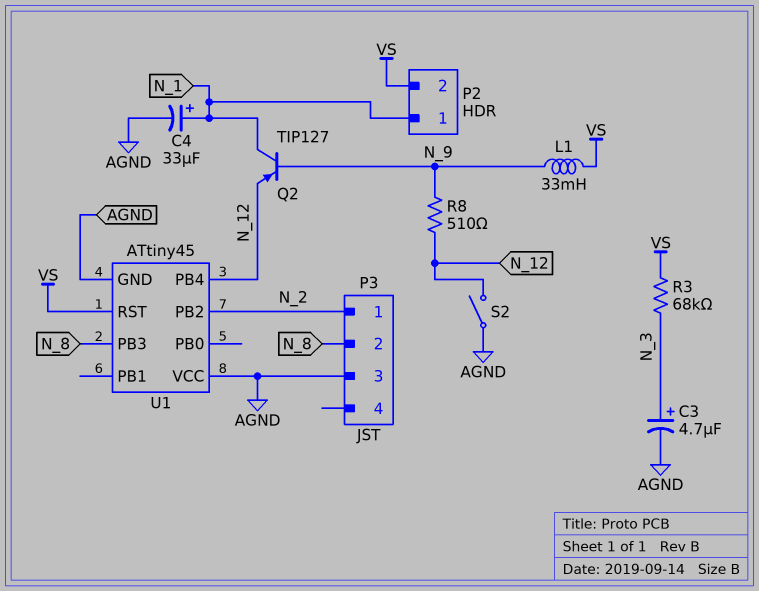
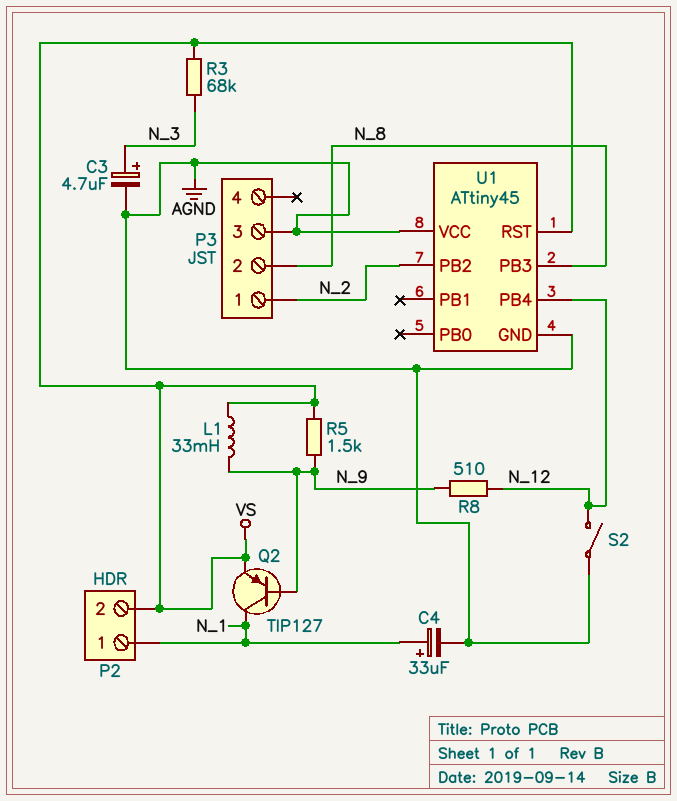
Q2: PNP TIP127 (B N_9, C N_1, E N_12) -> PNP TIP127 (B N_9, C N_1, E VS)
R5: none -> 1.5k (N_9, VS)

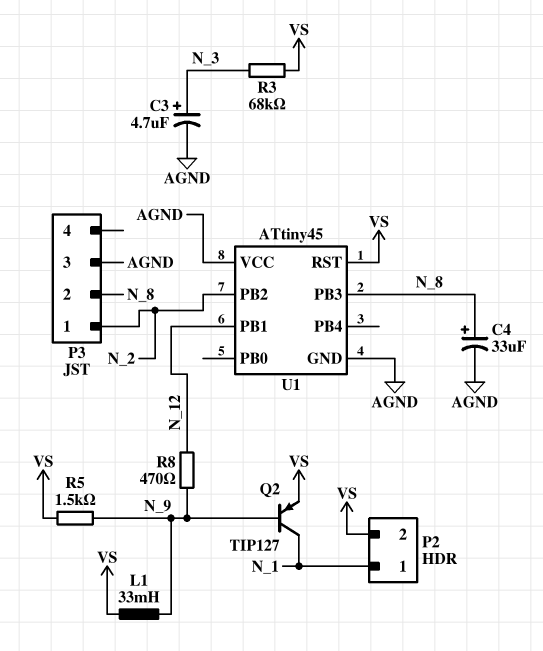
C4: 33uF (plus N_1, minus AGND) -> 33uF (plus N_8, minus AGND)
R8: 510 (N_9, N_12) -> 470 (N_9, N_12)
S2: switch (AGND, N_12) -> none
U1 pin PB1: none -> N_12
U1 pin PB4: N_12 -> none

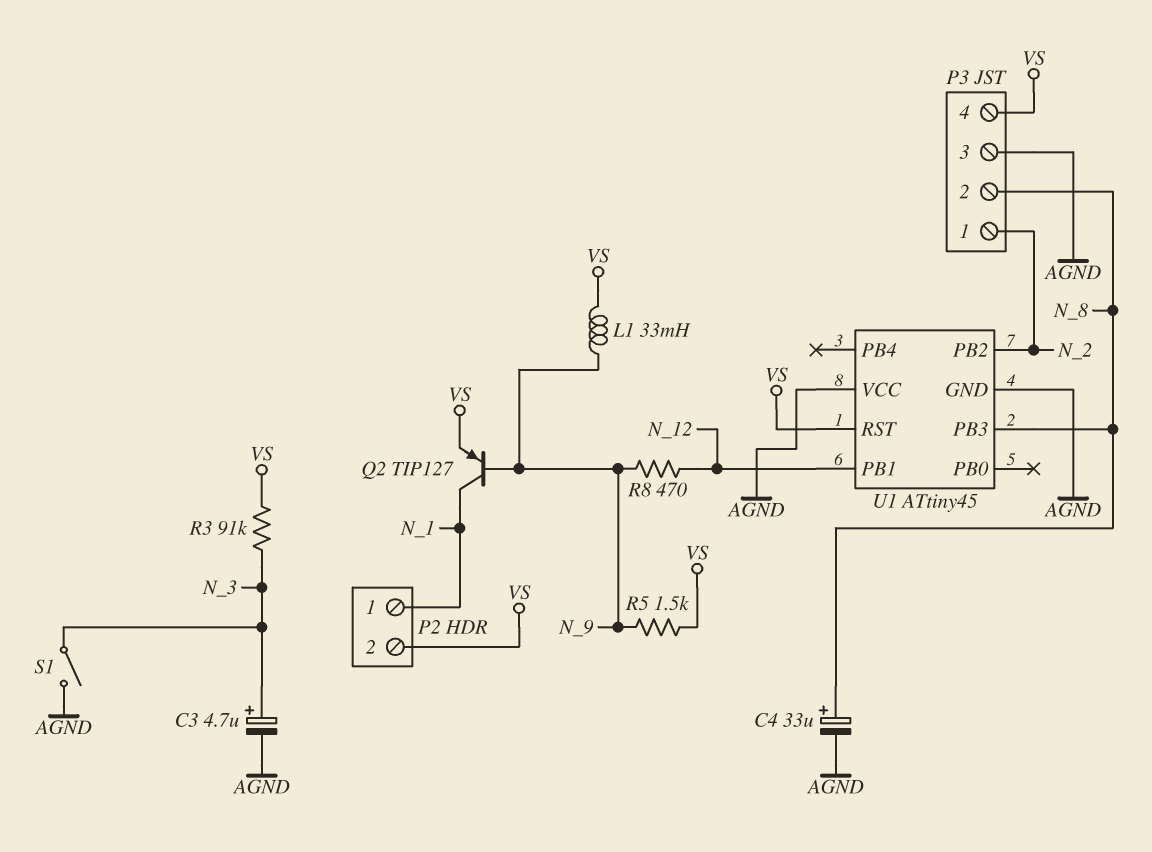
P3 pin 4: none -> VS
R3: 68k (N_3, VS) -> 91k (N_3, VS)
S1: none -> switch (AGND, N_3)

